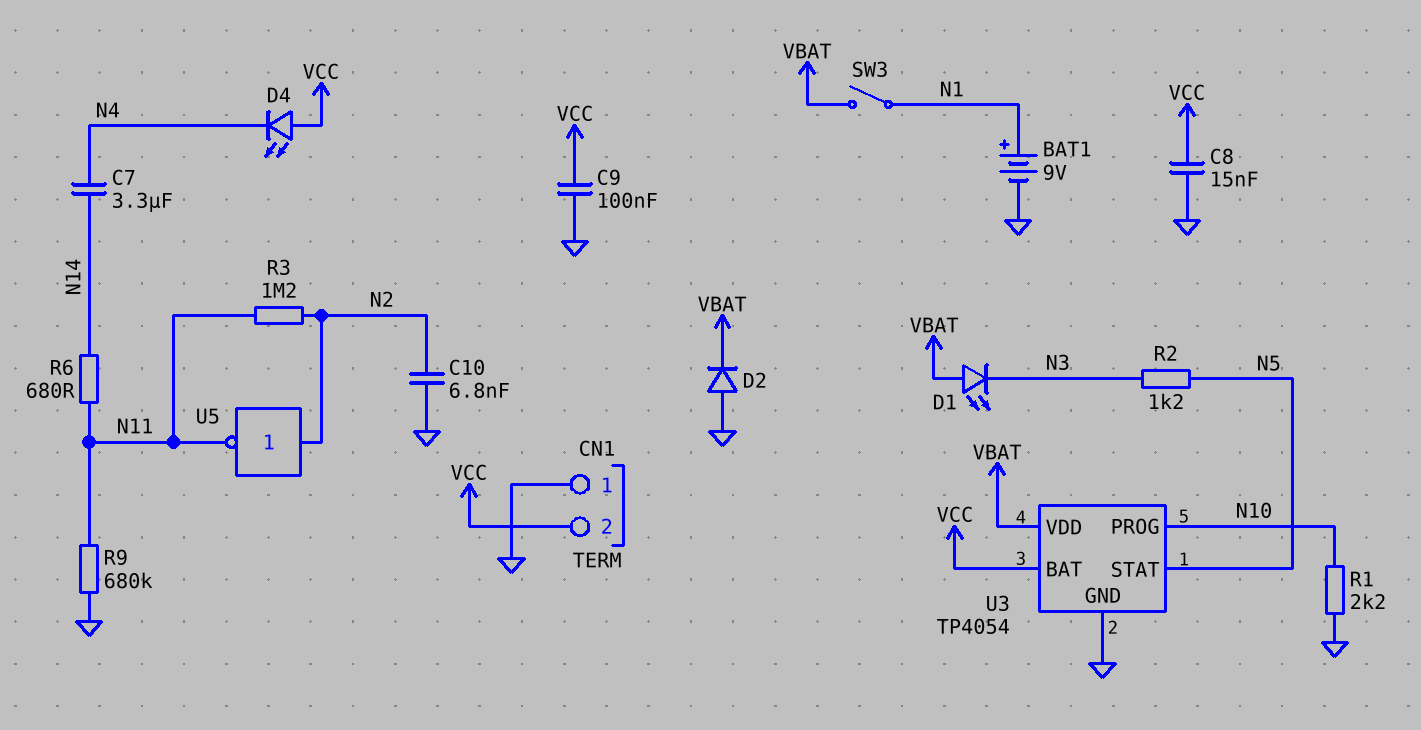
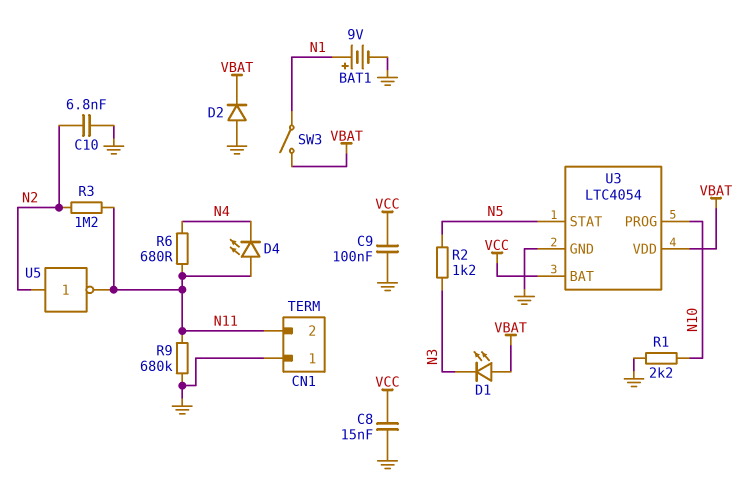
C7: 3.3uF (N4, N14) -> none
CN1 pin 2: VCC -> N11
D4: LED (A VCC, K N4) -> LED (A N11, K N4)
R6: 680 (N11, N14) -> 680 (N4, N11)
U3: TP4054 -> LTC4054

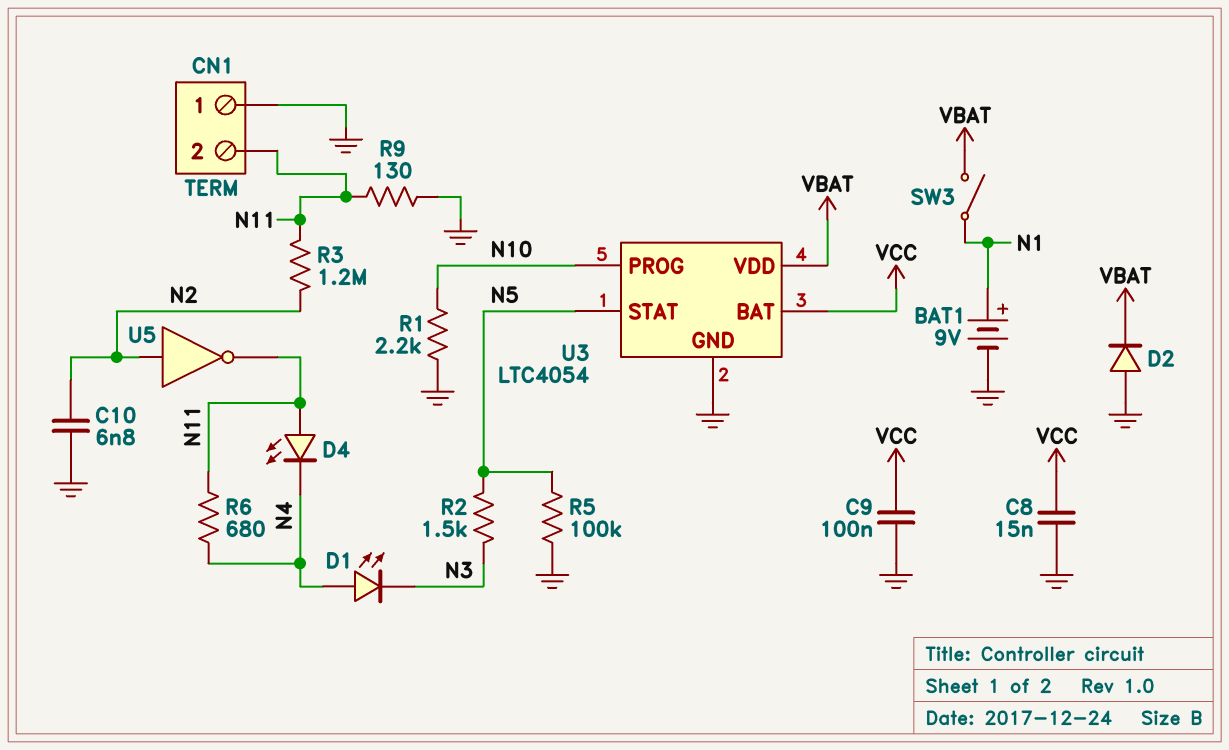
D1: LED (A VBAT, K N3) -> LED (A N4, K N3)
R2: 1.2k (N3, N5) -> 1.5k (N3, N5)
R5: none -> 100k (GND, N5)
R9: 680k (GND, N11) -> 130 (GND, N11)

